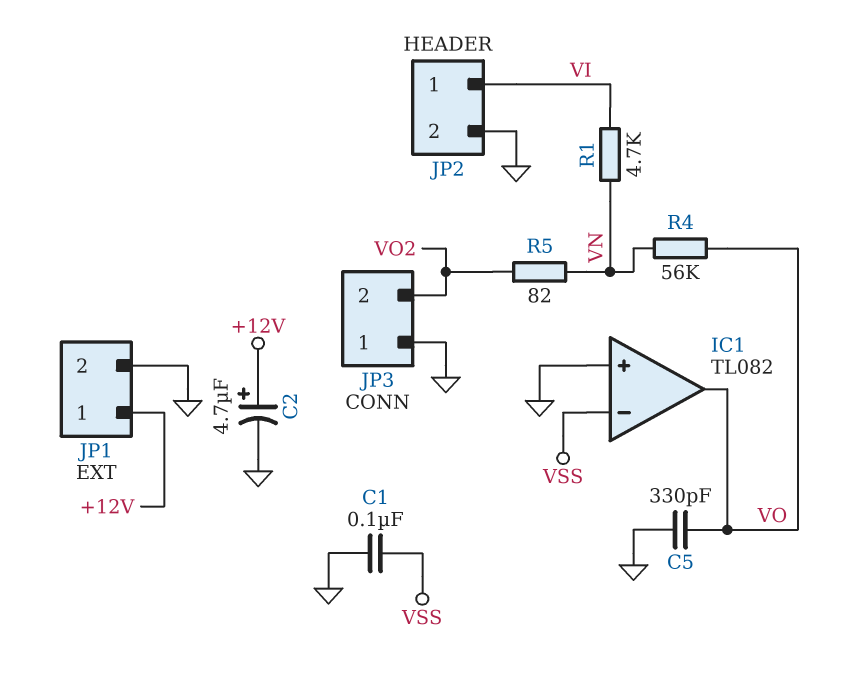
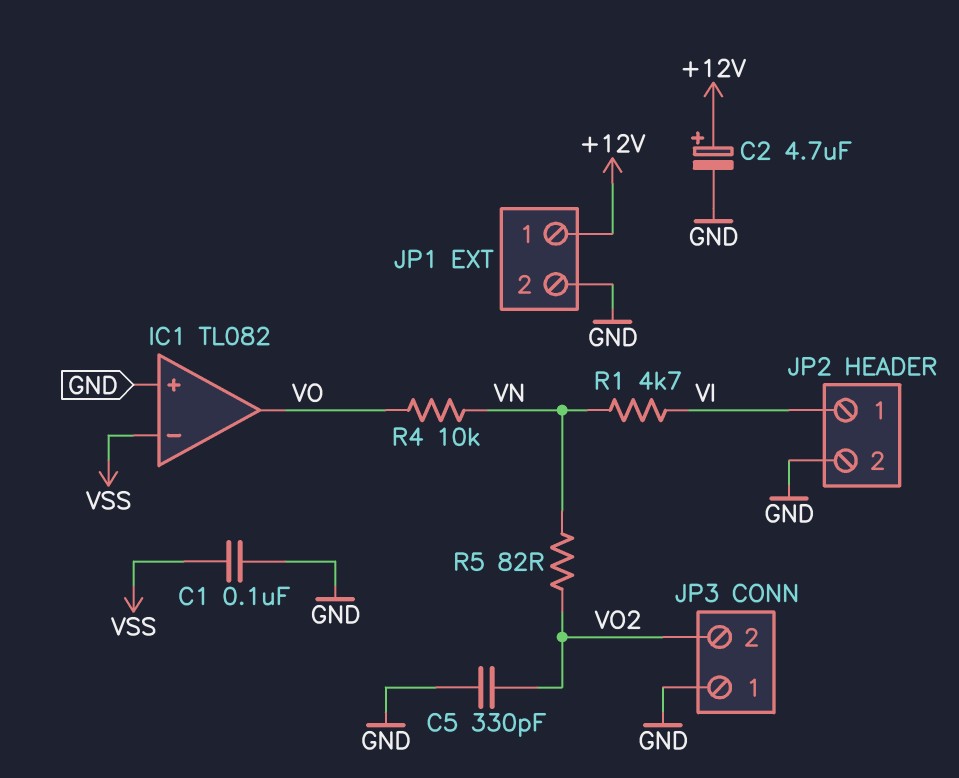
C5: 330pF (GND, VO) -> 330pF (GND, VO2)
R4: 56k (VN, VO) -> 10k (VN, VO)

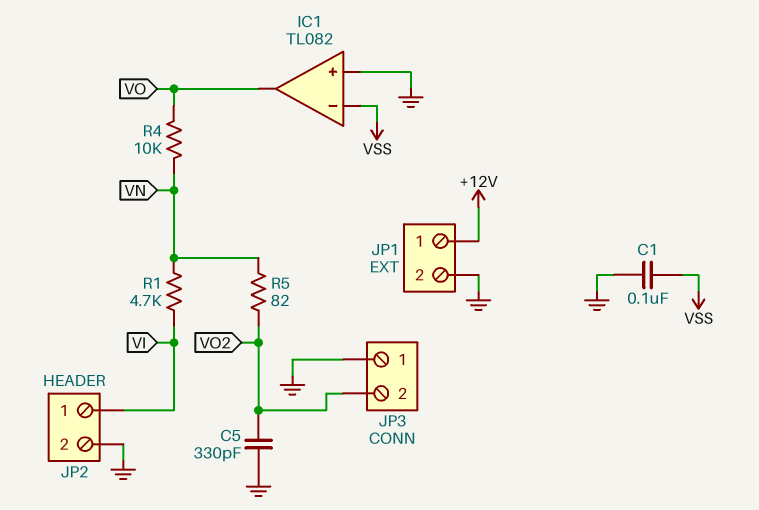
C2: 4.7uF (plus +12V, minus GND) -> none

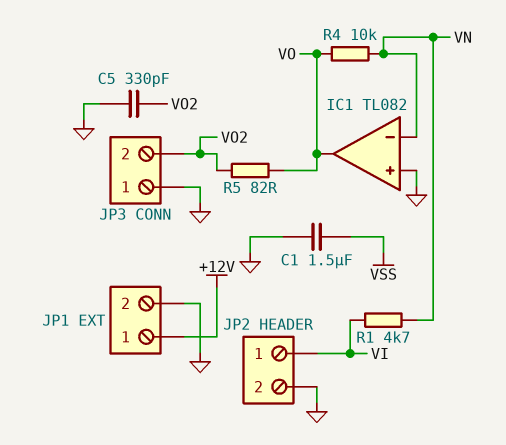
C1: 100nF (GND, VSS) -> 1.5uF (GND, VSS)
IC1 pin in-: VSS -> VN
R5: 82 (VN, VO2) -> 82 (VO, VO2)

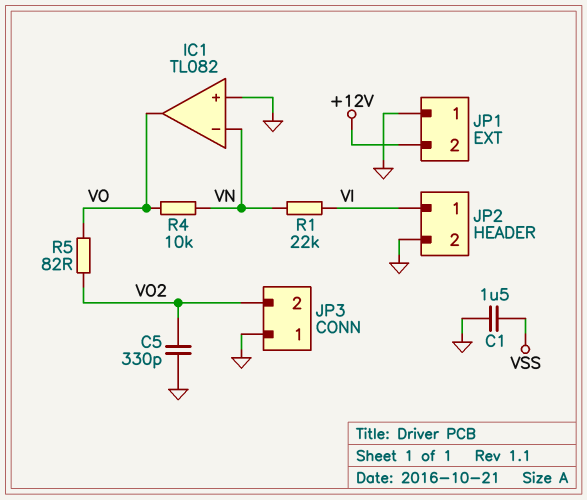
JP1 pin 1: +12V -> GND
JP1 pin 2: GND -> +12V
R1: 4.7k (VI, VN) -> 22k (VI, VN)

